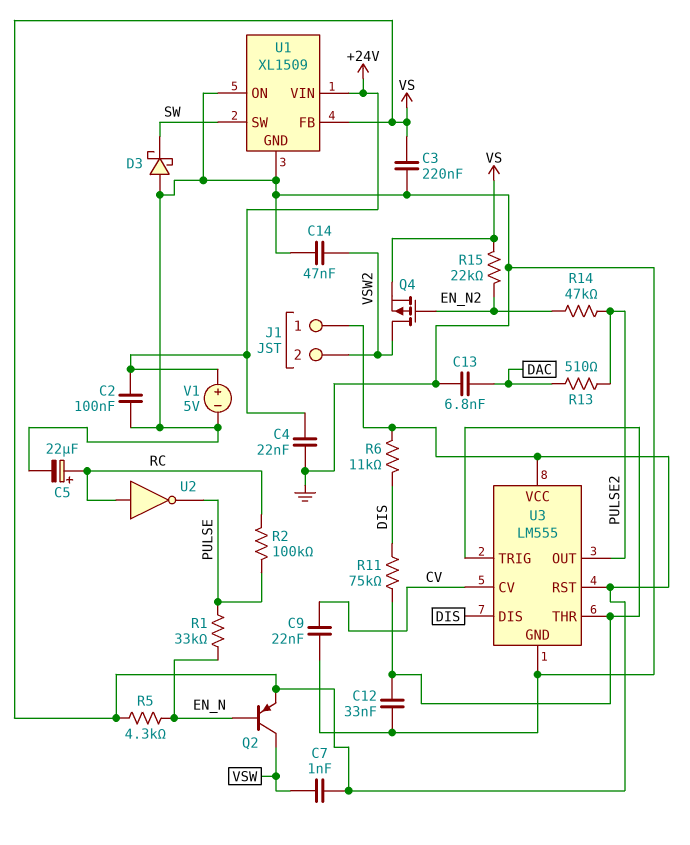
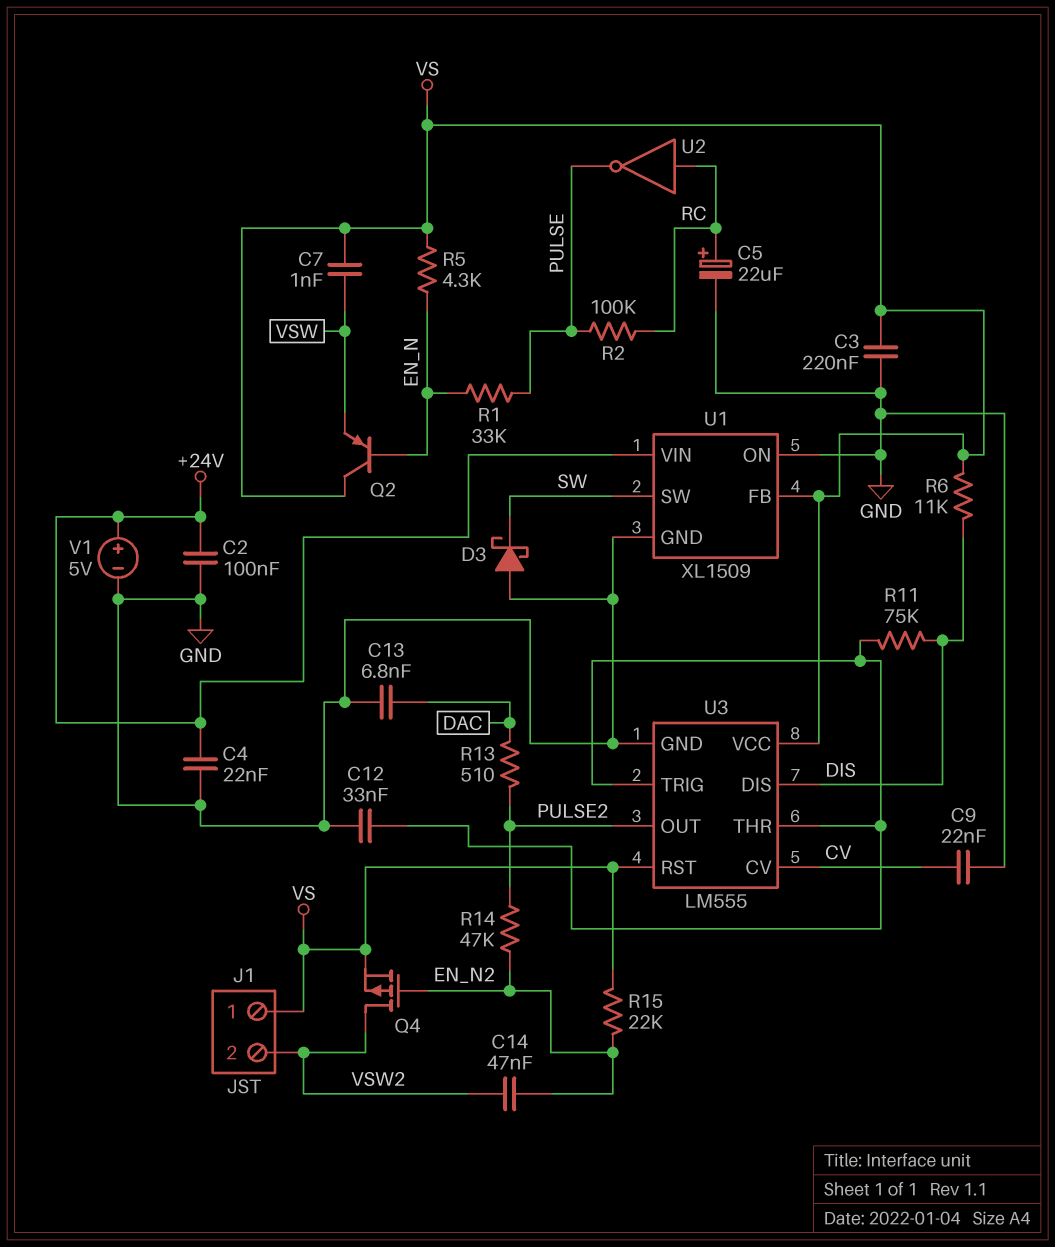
C14: 47nF (GND, VSW2) -> 47nF (EN_N2, VSW2)
Q2: PNP (B EN_N, C VSW, E VS) -> PNP (B EN_N, C VS, E VSW)

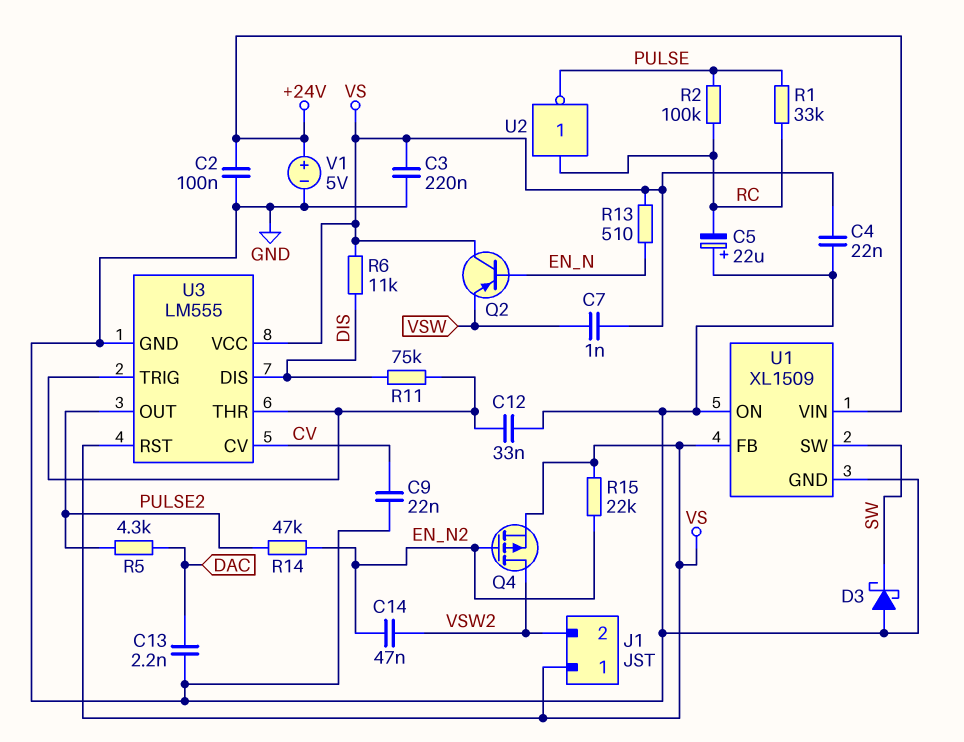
C4: 22nF (+24V, GND) -> 22nF (GND, VS)
C5: 22uF (plus RC, minus GND) -> 22uF (plus GND, minus RC)
C13: 6.8nF (DAC, GND) -> 2.2nF (DAC, GND)
R1: 33k (EN_N, PULSE) -> 33k (PULSE, RC)
R5: 4.3k (EN_N, VS) -> 4.3k (DAC, PULSE2)
R13: 510 (DAC, PULSE2) -> 510 (EN_N, VS)

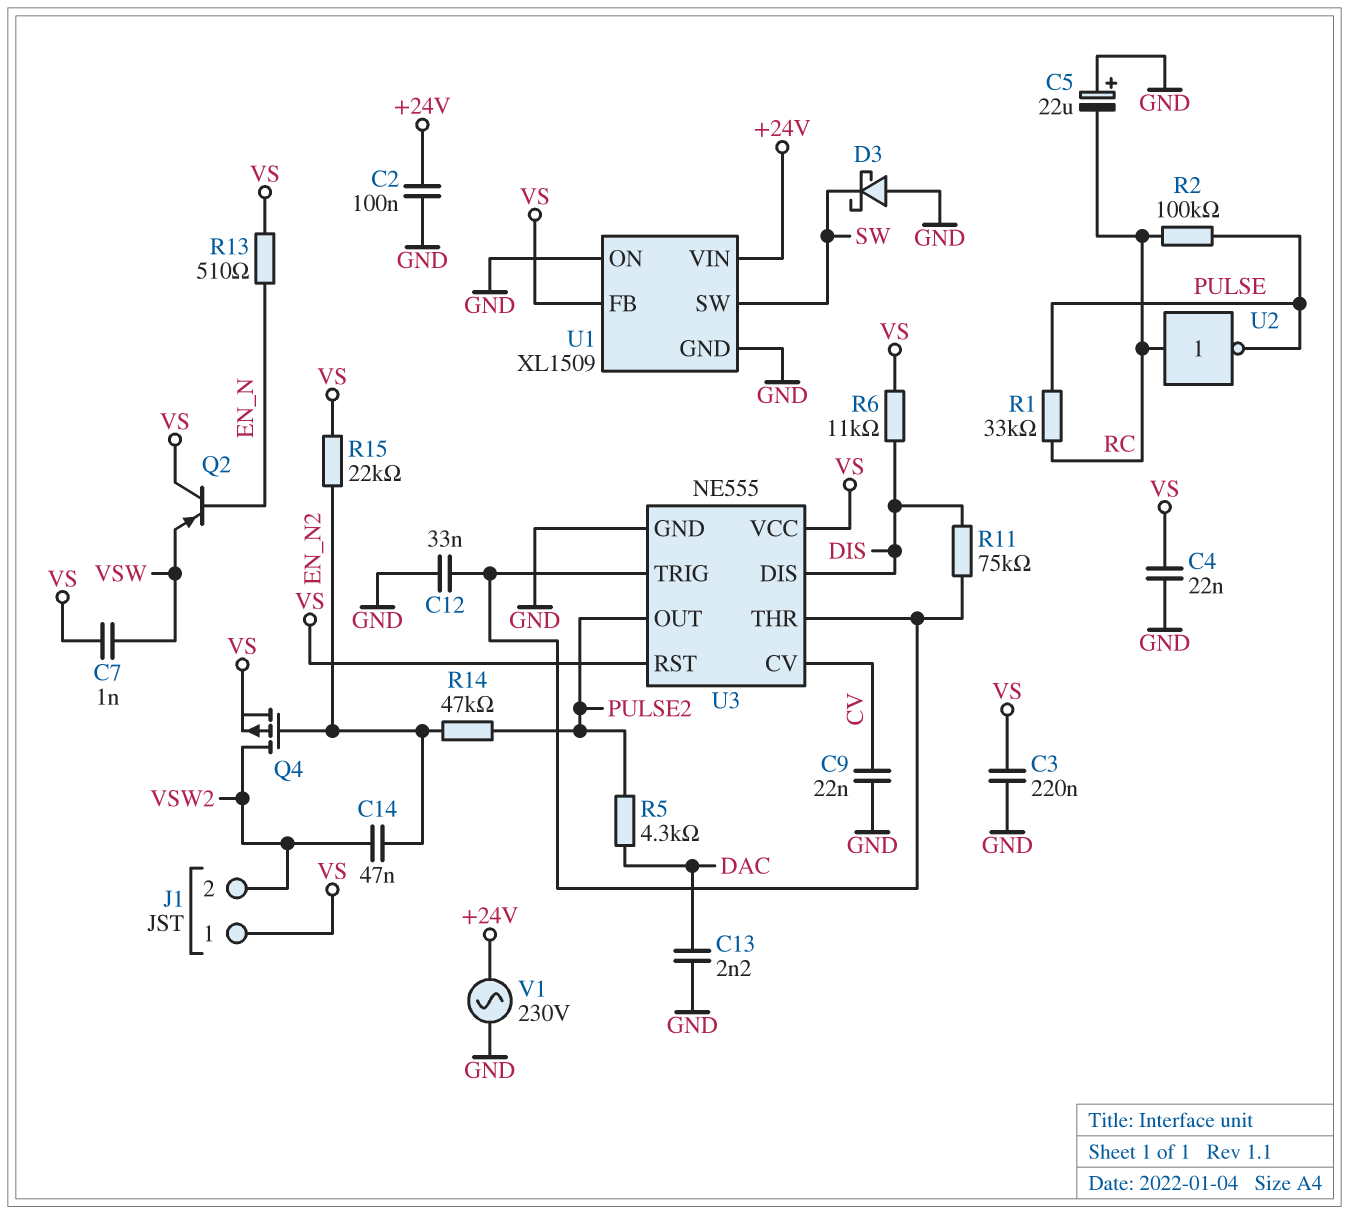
U3: LM555 -> NE555
V1: 5V (plus +24V, minus GND) -> AC 230V (+24V, GND)

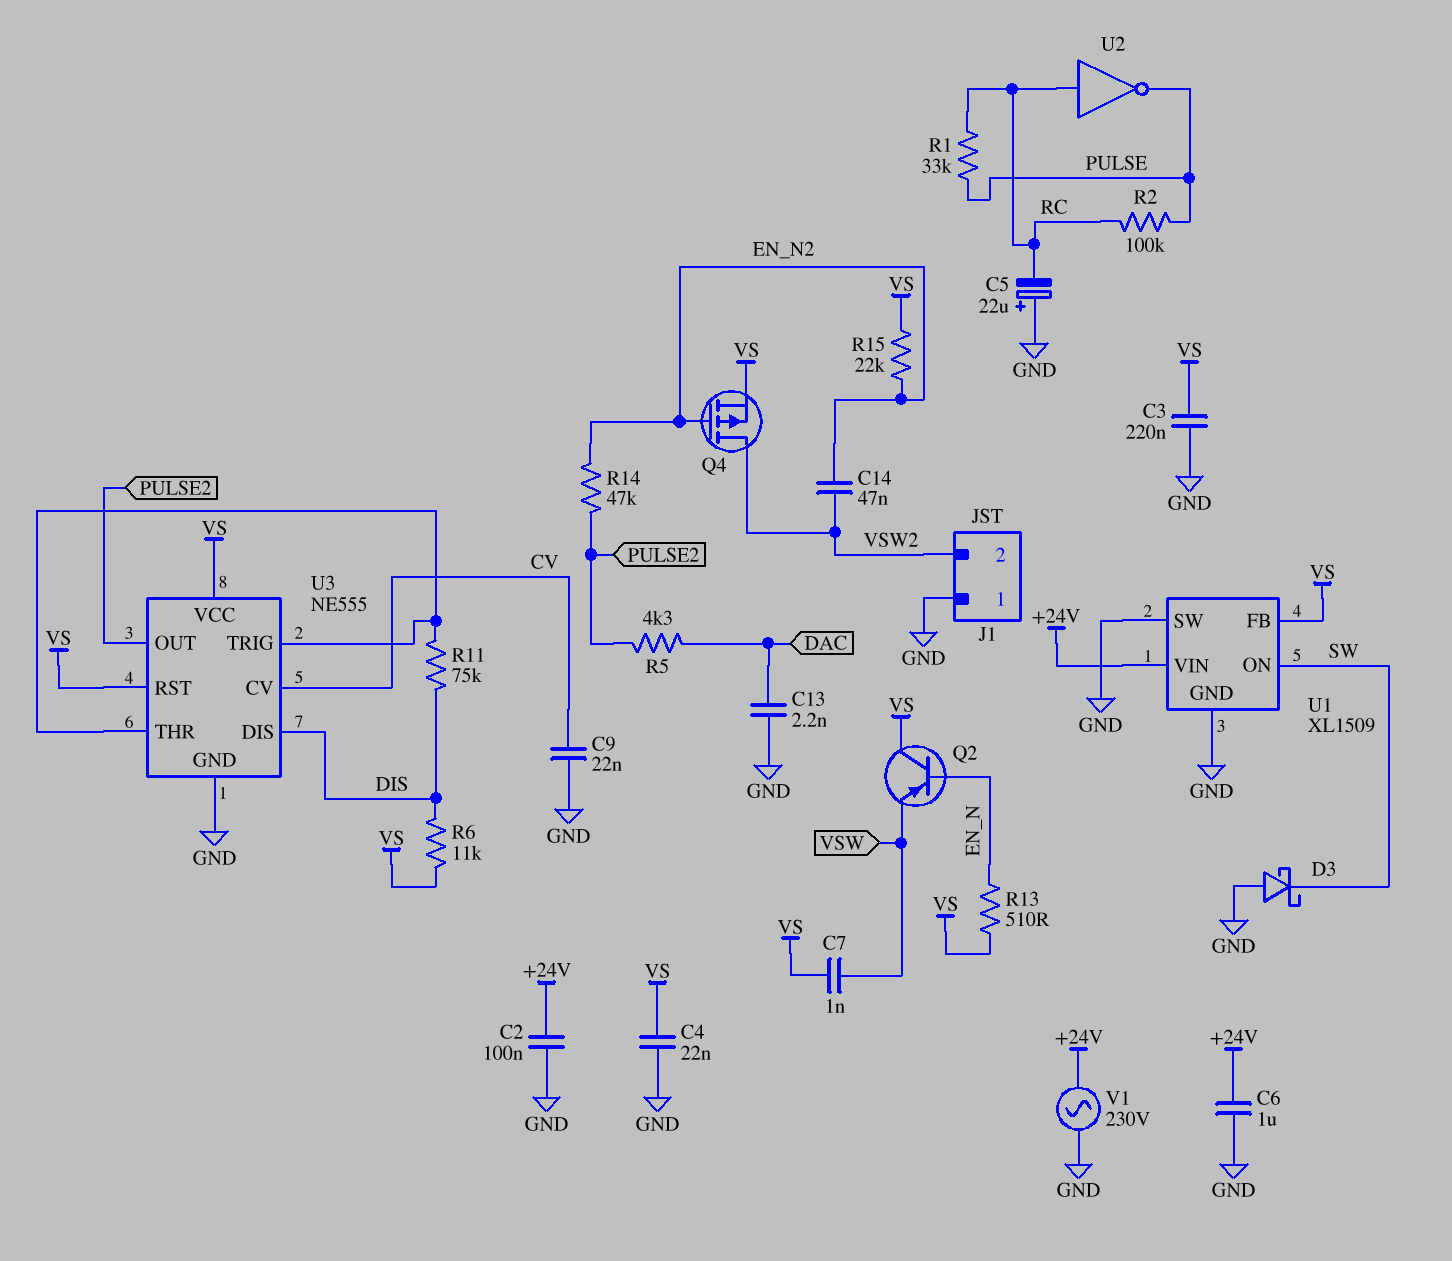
C6: none -> 1uF (+24V, GND)
C12: 33nF (GND, U3/THR) -> none
J1 pin 1: VS -> GND
U1 pin ON: GND -> SW
U1 pin SW: SW -> GND

